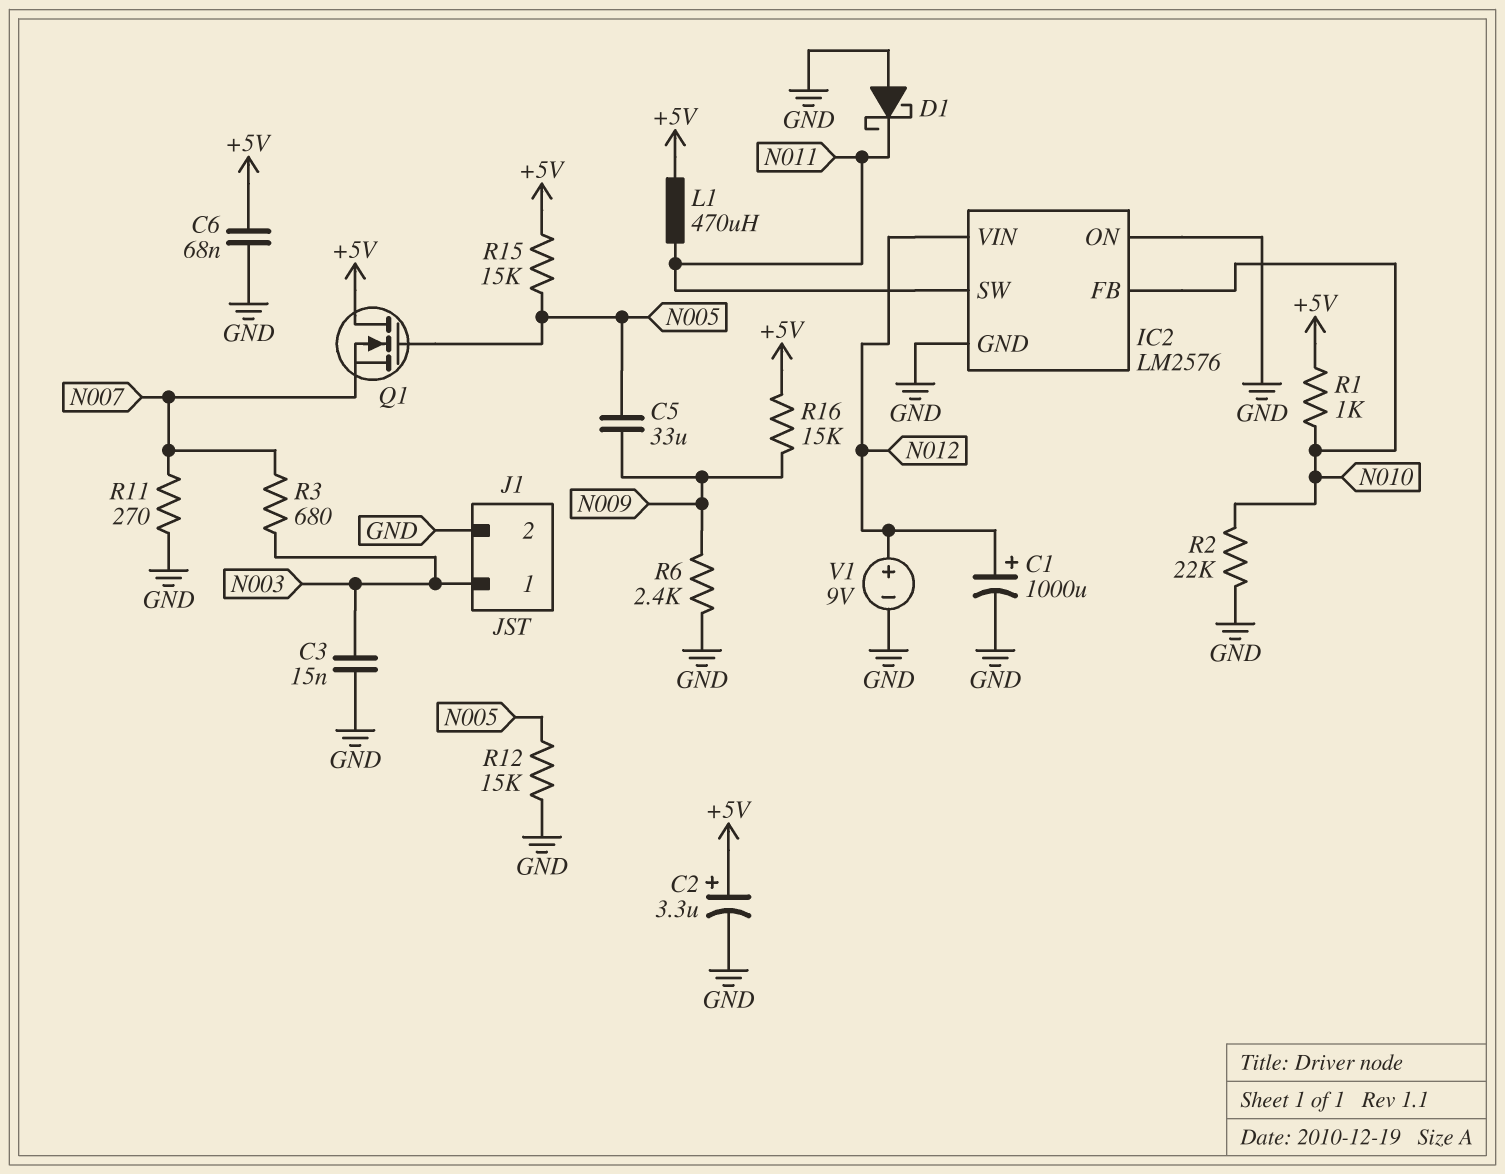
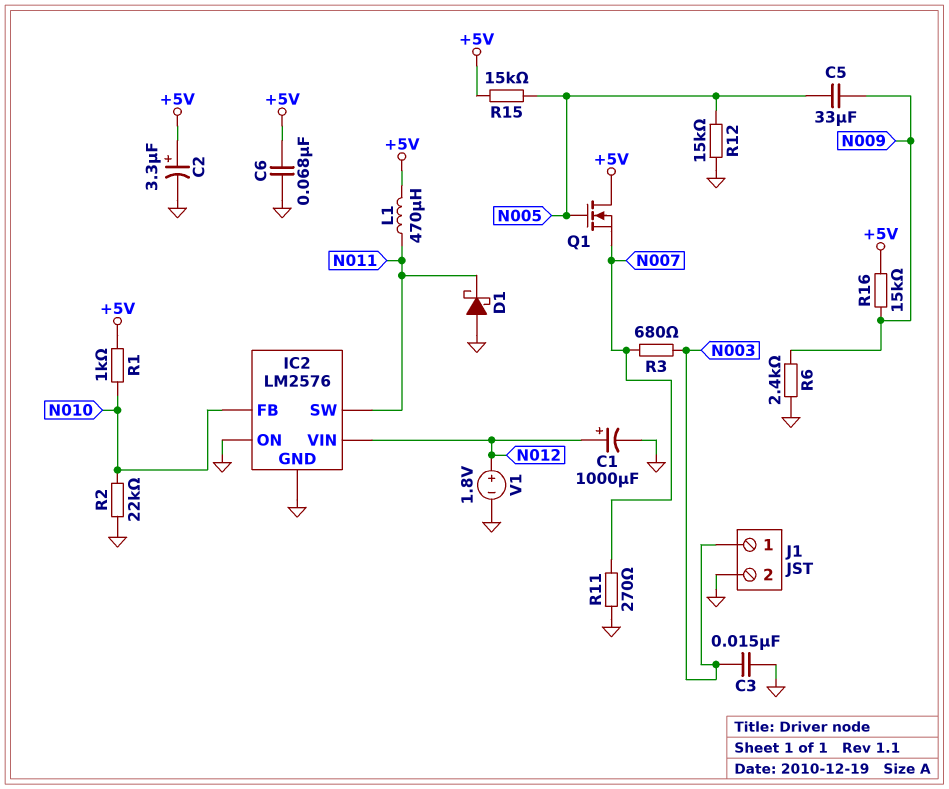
V1: 9V (plus N012, minus GND) -> 1.8V (plus N012, minus GND)

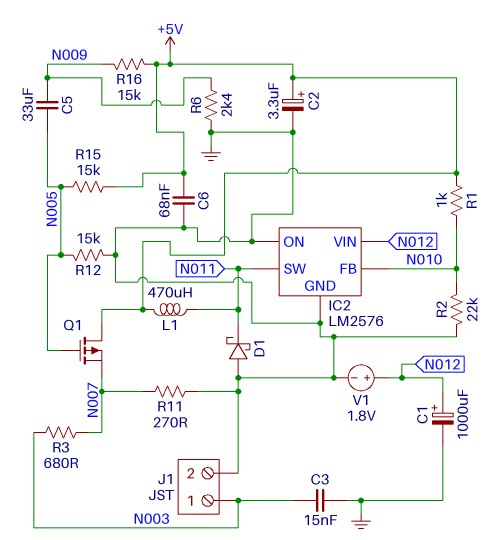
Q1: NMOS (G N005, D +5V, S N007) -> PMOS (G N005, D +5V, S N007)

